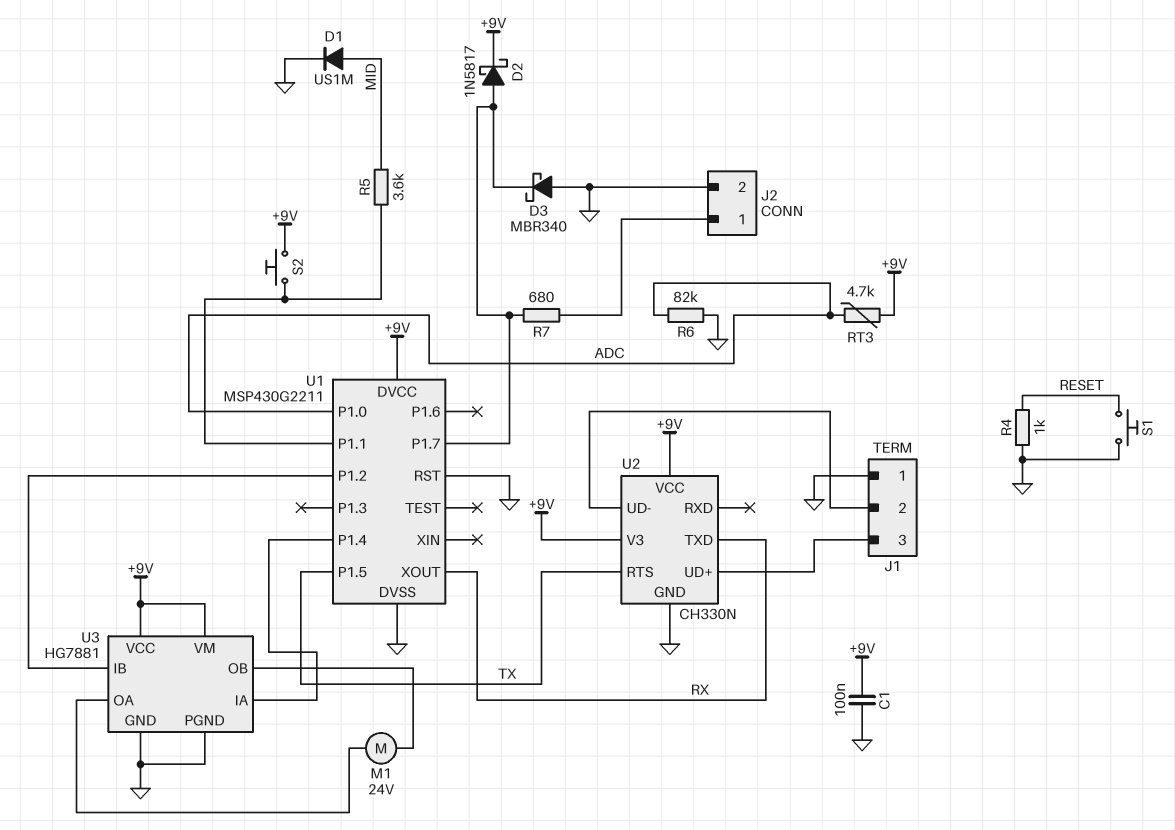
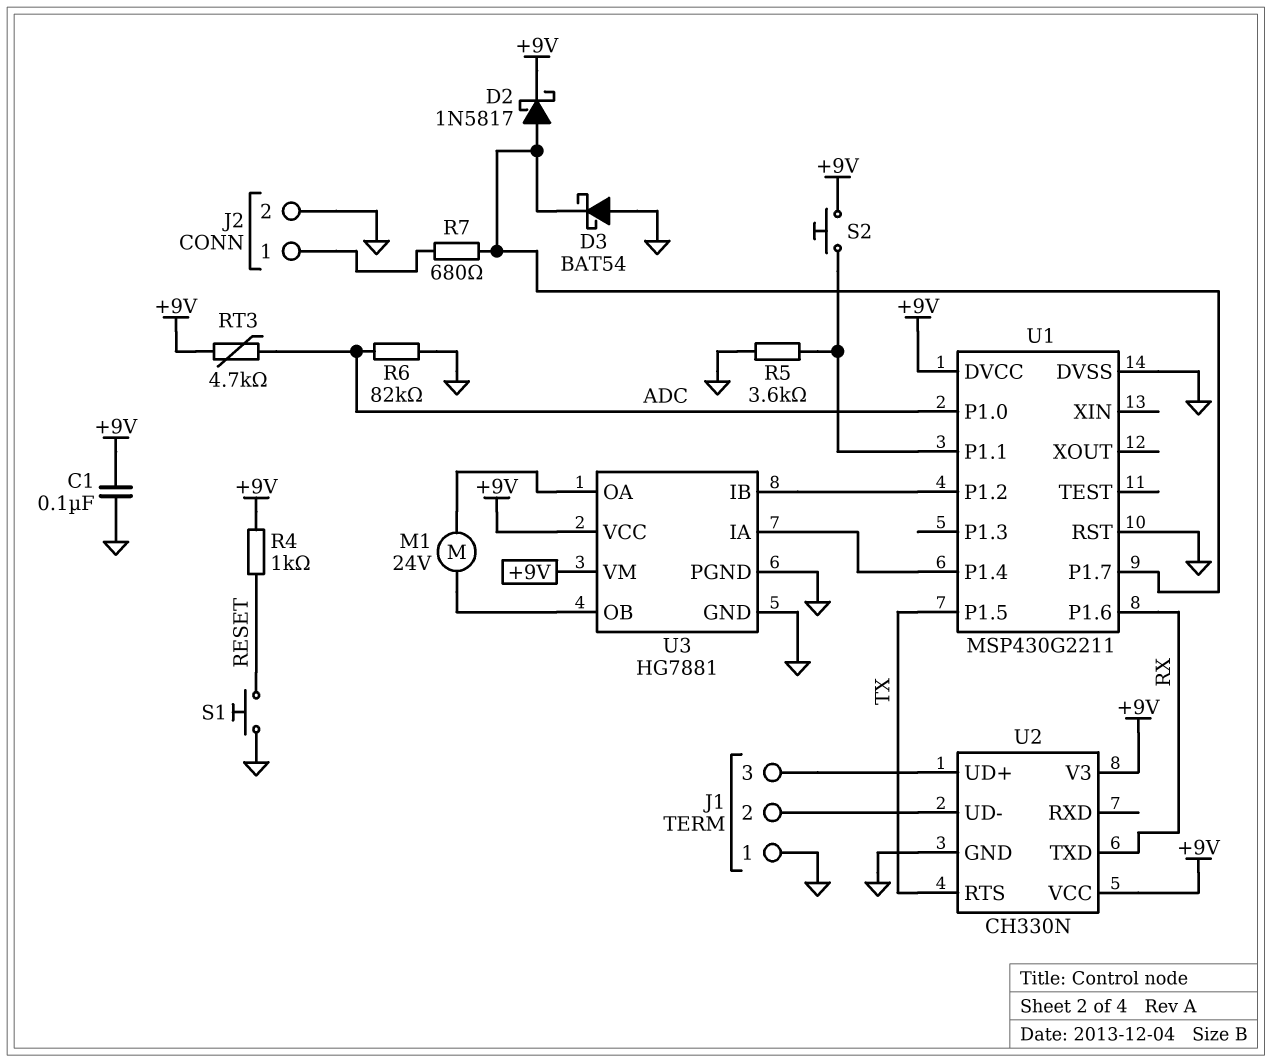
D1: diode US1M (A MID, K GND) -> none
D3: schottky MBR340 (A GND, K U1/P1.7) -> schottky BAT54 (A GND, K U1/P1.7)
R4: 1k (GND, RESET) -> 1k (+9V, RESET)
R5: 3.6k (MID, U1/P1.1) -> 3.6k (GND, U1/P1.1)
U1 pin P1.6: none -> RX
U1 pin XOUT: RX -> none

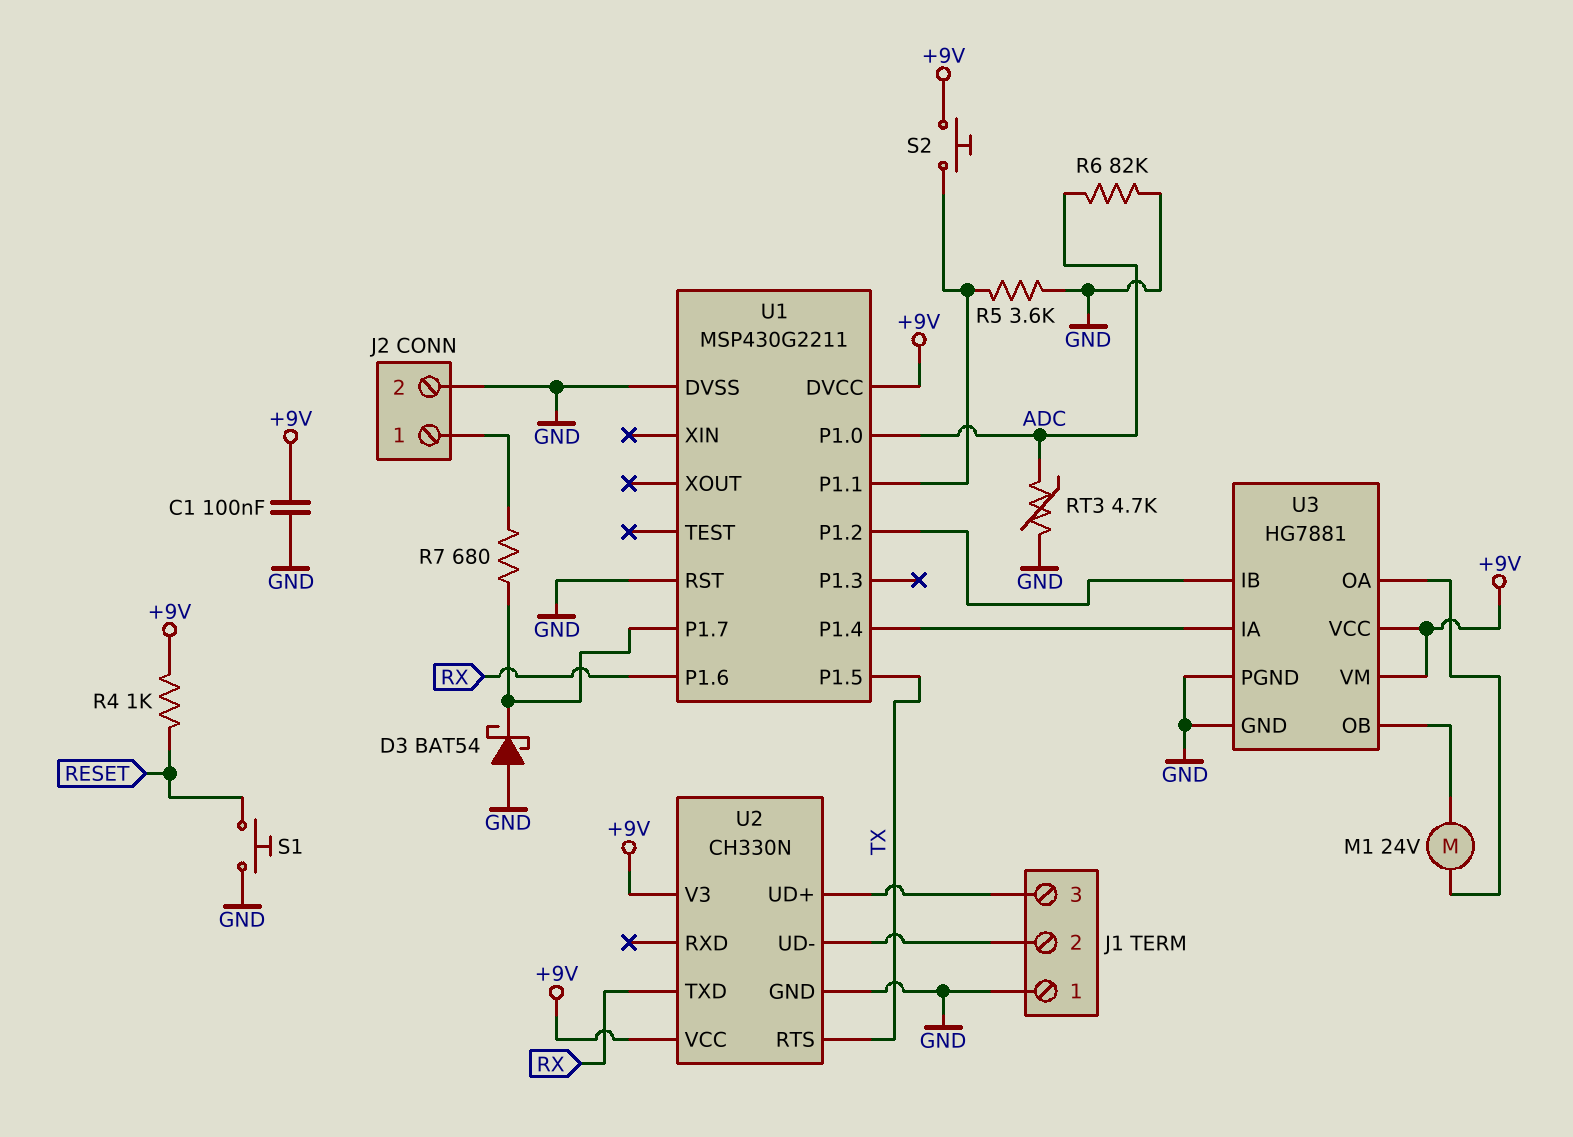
D2: schottky 1N5817 (A U1/P1.7, K +9V) -> none
RT3: 4.7k (+9V, ADC) -> 4.7k (ADC, GND)

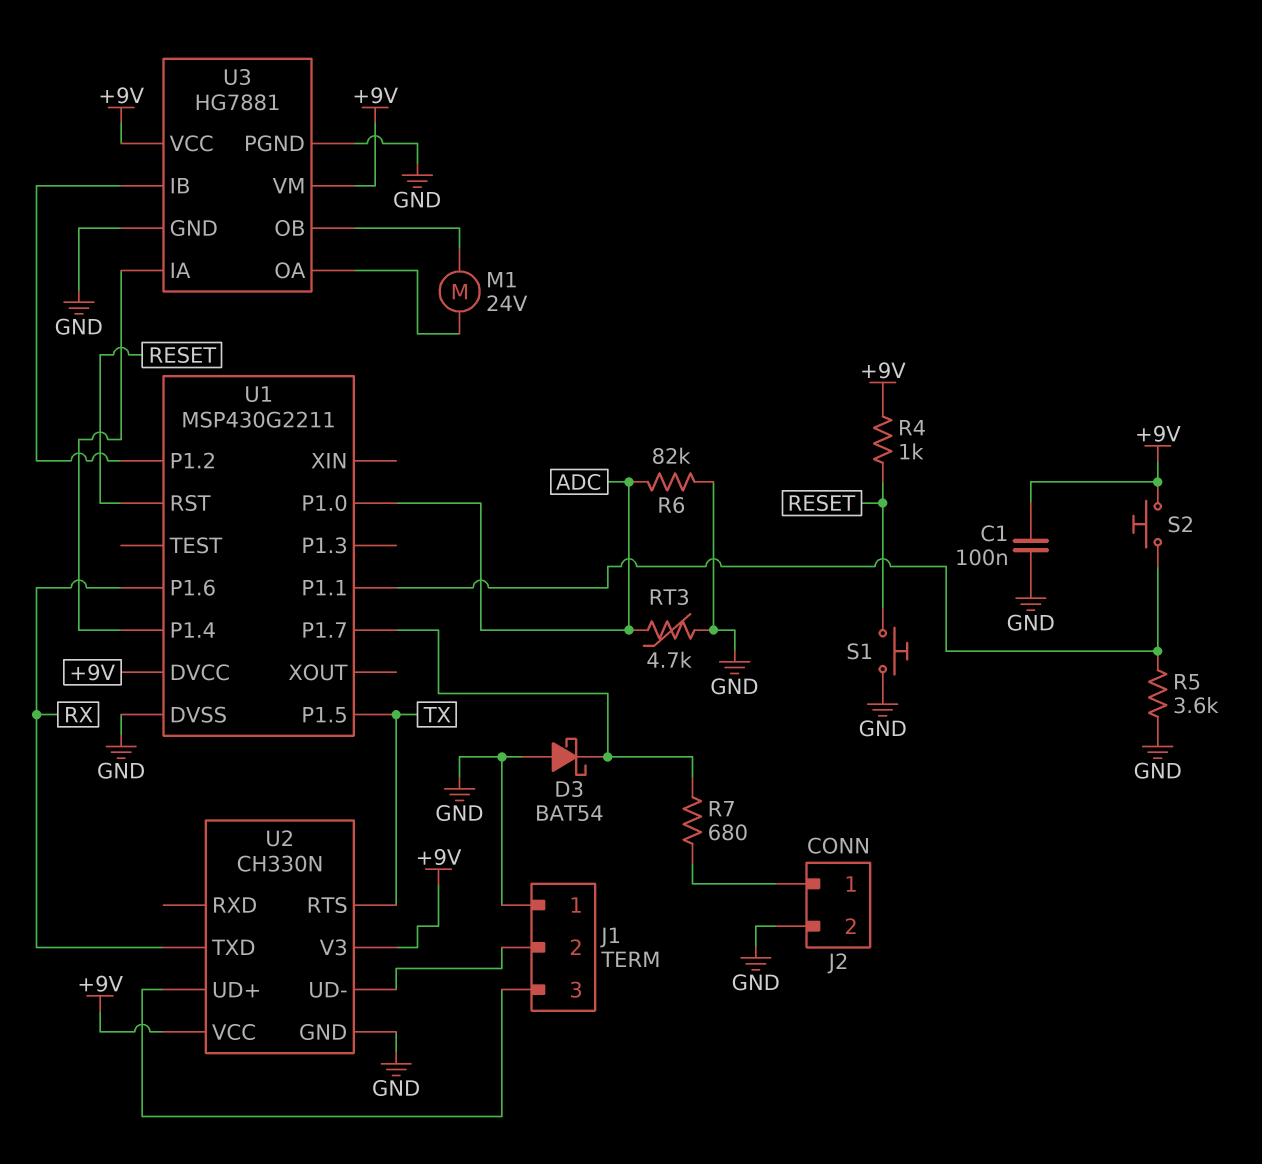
U1 pin RST: GND -> RESET

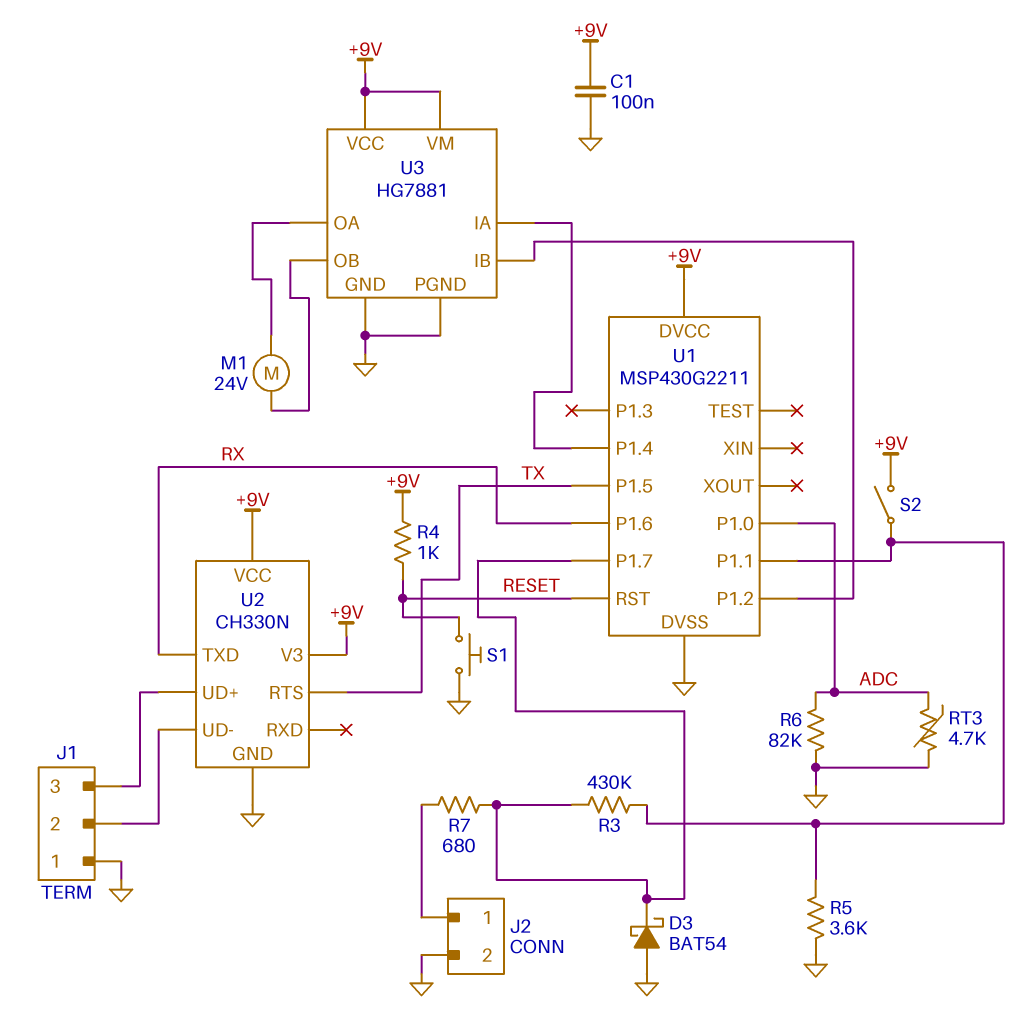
R3: none -> 430k (U1/P1.1, U1/P1.7)
S2: button (+9V, U1/P1.1) -> switch (+9V, U1/P1.1)

